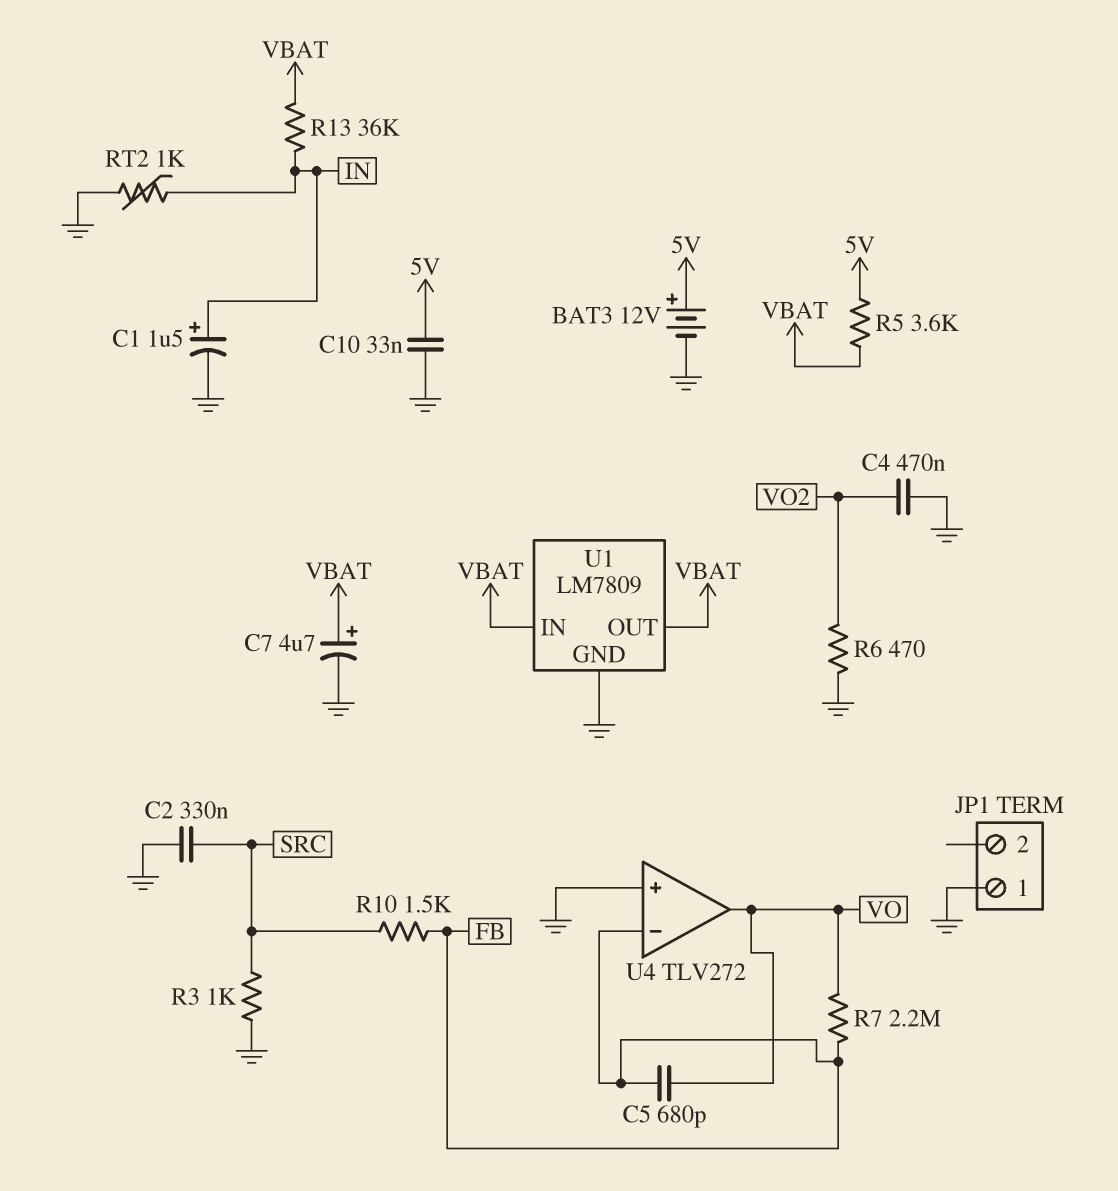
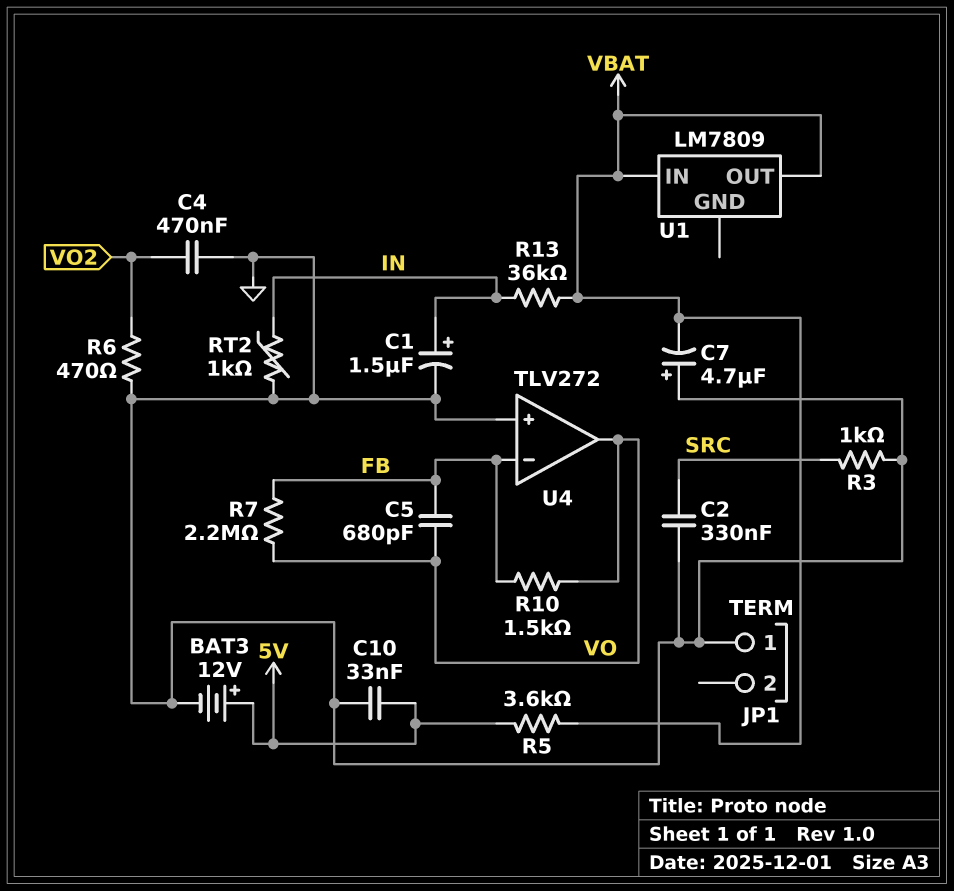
C7: 4.7uF (plus VBAT, minus GND) -> 4.7uF (plus GND, minus VBAT)
R10: 1.5k (FB, SRC) -> 1.5k (FB, VO)
U1 pin GND: GND -> none

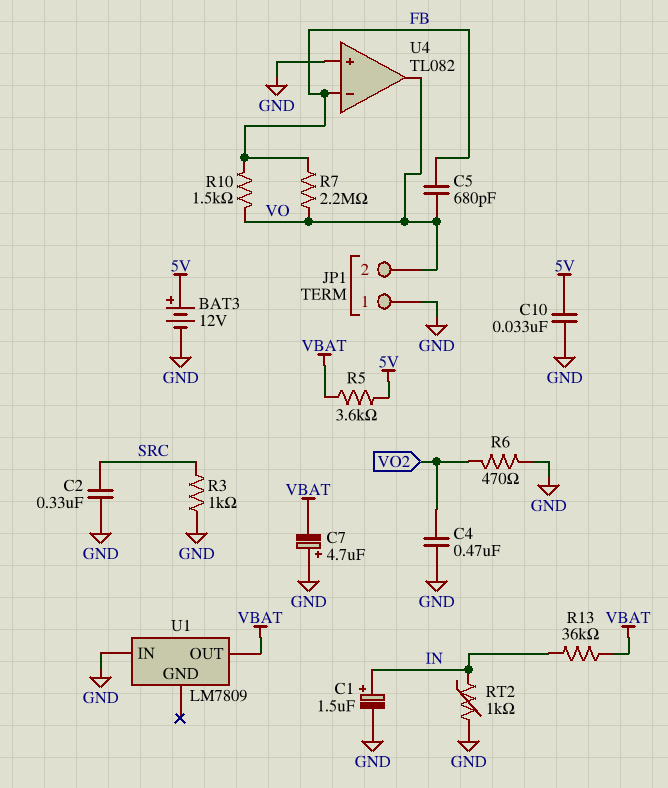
JP1 pin 2: none -> VO
U1 pin IN: VBAT -> GND
U4: TLV272 -> TL082

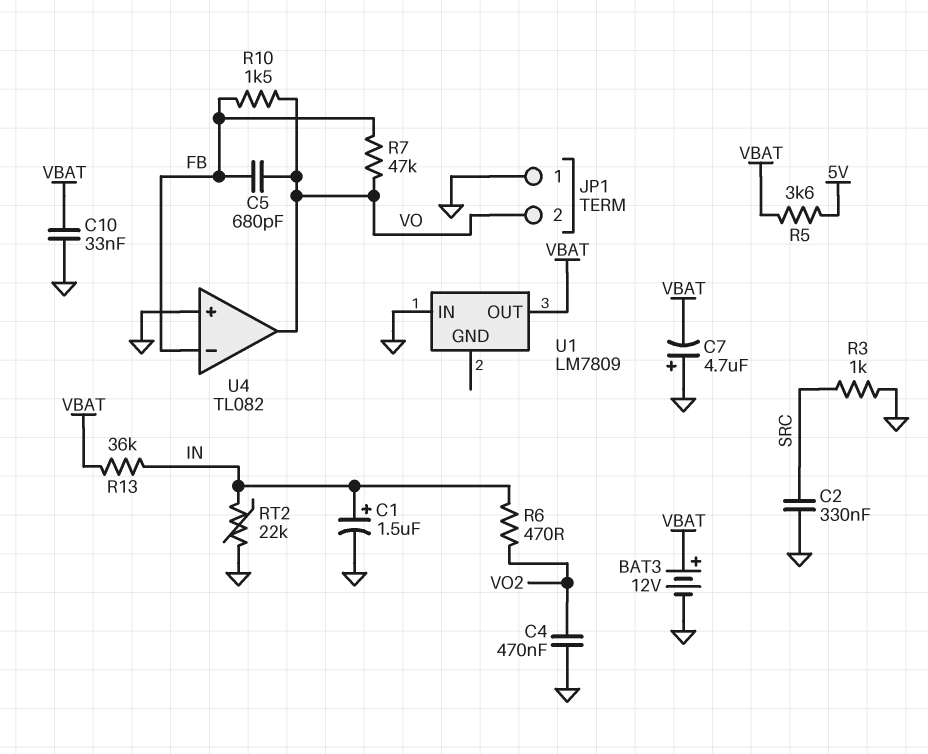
BAT3: 12V (plus 5V, minus GND) -> 12V (plus VBAT, minus GND)
C10: 33nF (5V, GND) -> 33nF (GND, VBAT)
R6: 470 (GND, VO2) -> 470 (IN, VO2)
R7: 2.2M (FB, VO) -> 47k (FB, VO)
RT2: 1k (GND, IN) -> 22k (GND, IN)

